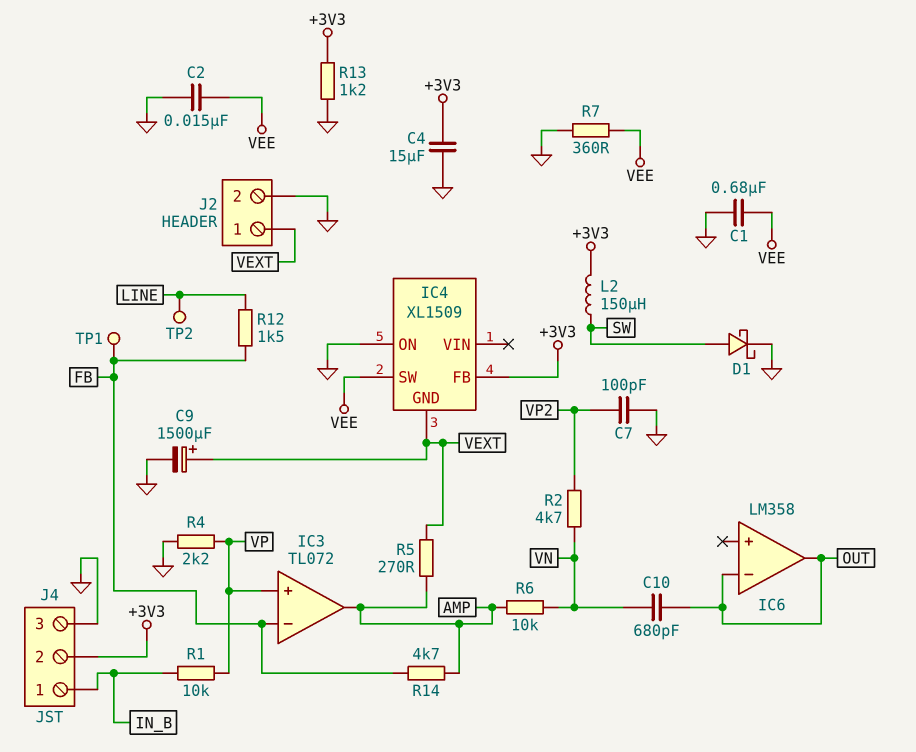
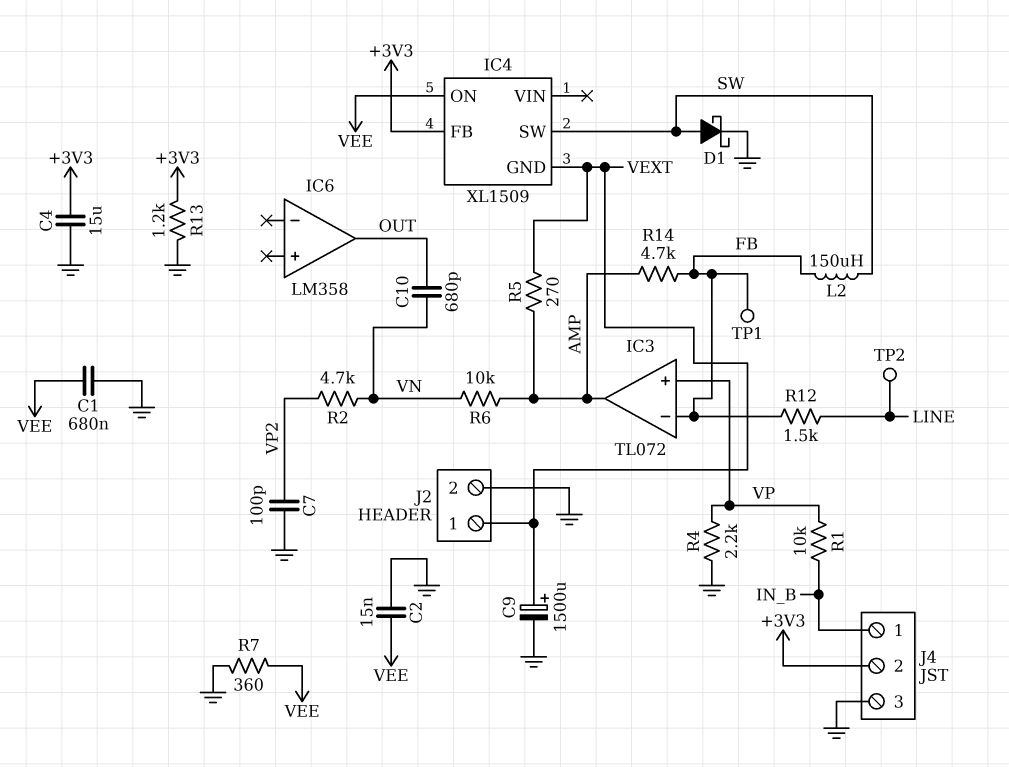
IC4 pin ON: GND -> VEE
IC4 pin SW: VEE -> SW
IC6 pin in-: OUT -> none
L2: 150uH (+3V3, SW) -> 150uH (FB, SW)

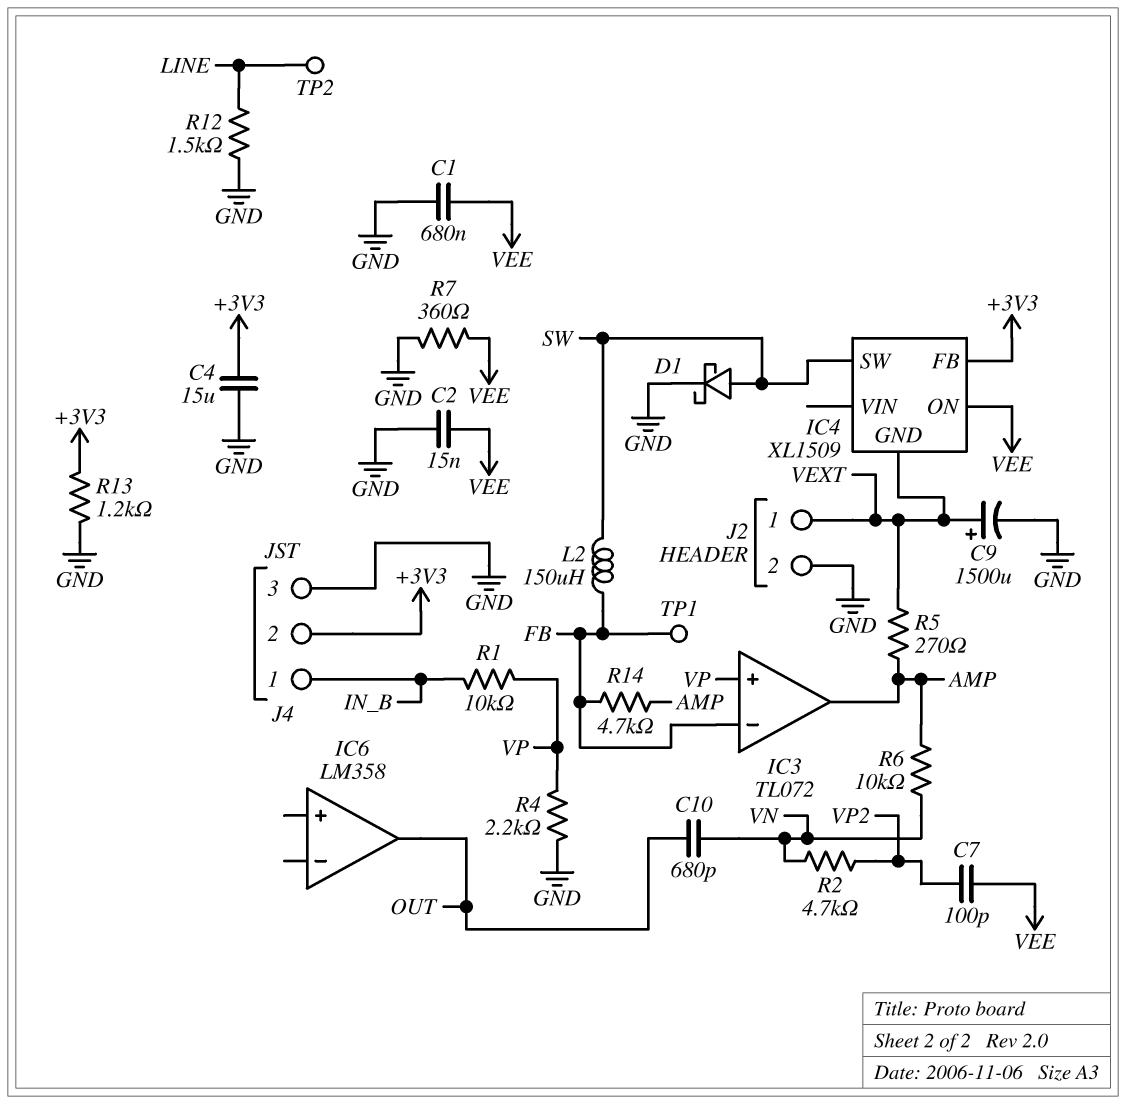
C7: 100pF (GND, VP2) -> 100pF (VEE, VP2)
R12: 1.5k (FB, LINE) -> 1.5k (GND, LINE)

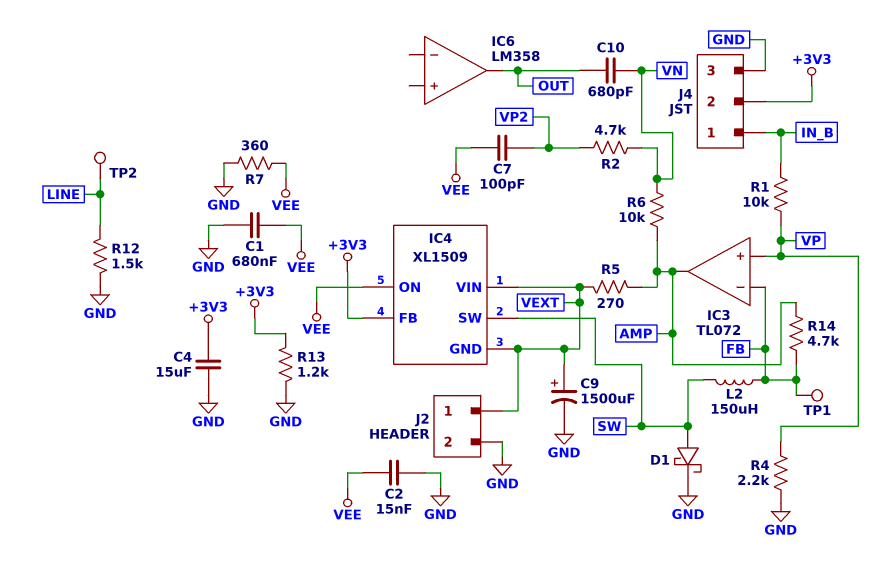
IC4 pin VIN: none -> VEXT

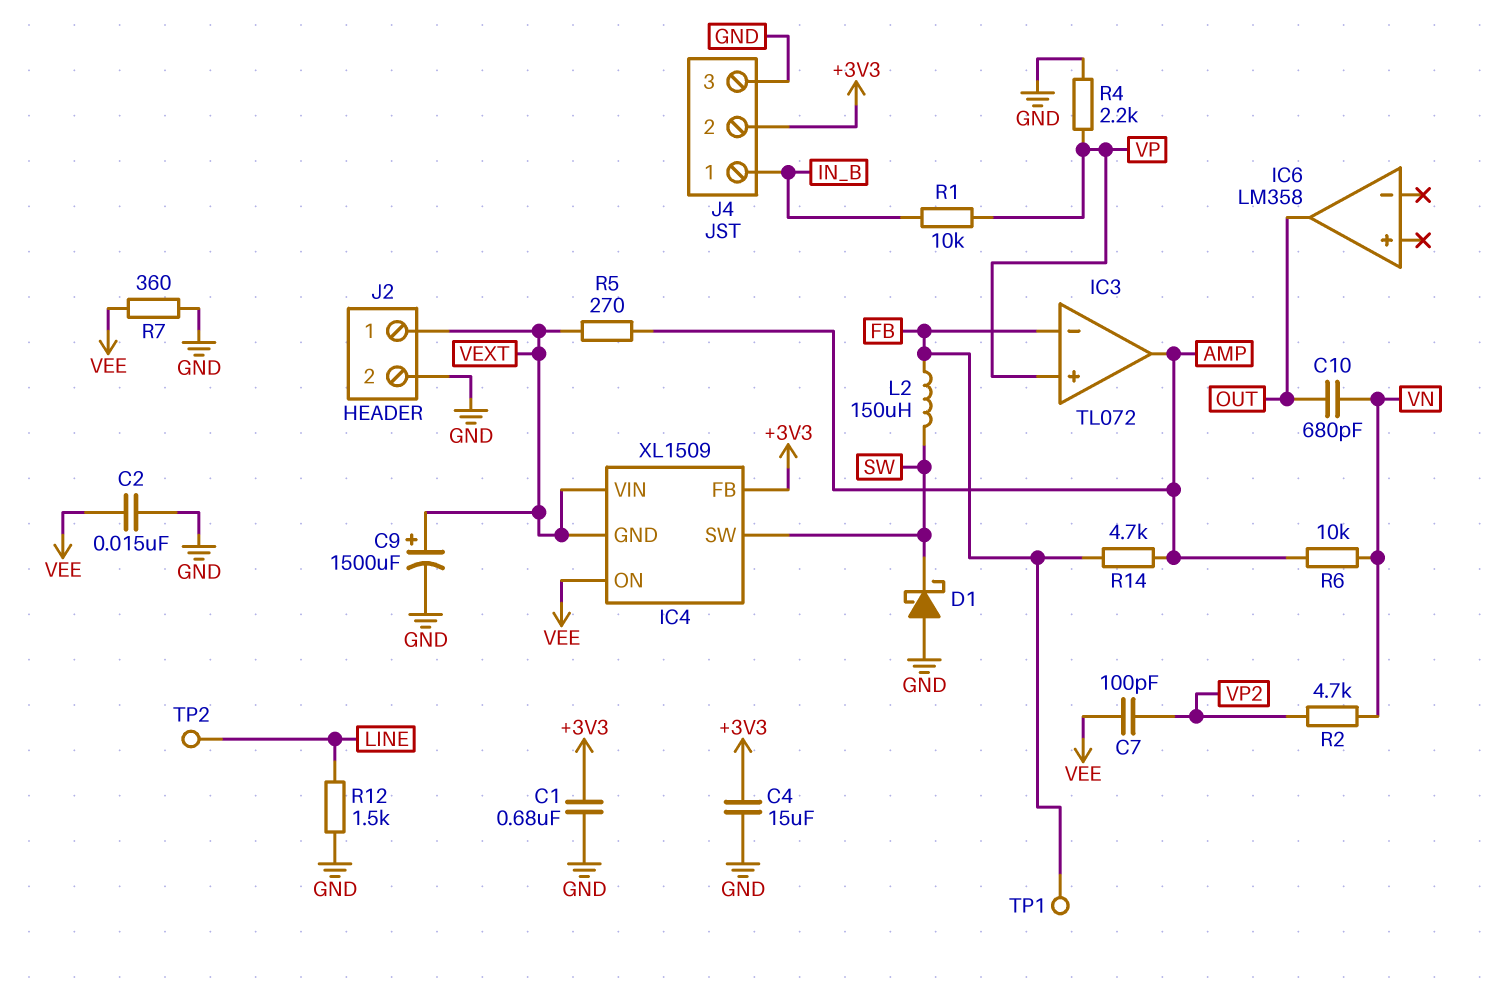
C1: 680nF (GND, VEE) -> 680nF (+3V3, GND)
D1: schottky (A SW, K GND) -> schottky (A GND, K SW)
R13: 1.2k (+3V3, GND) -> none

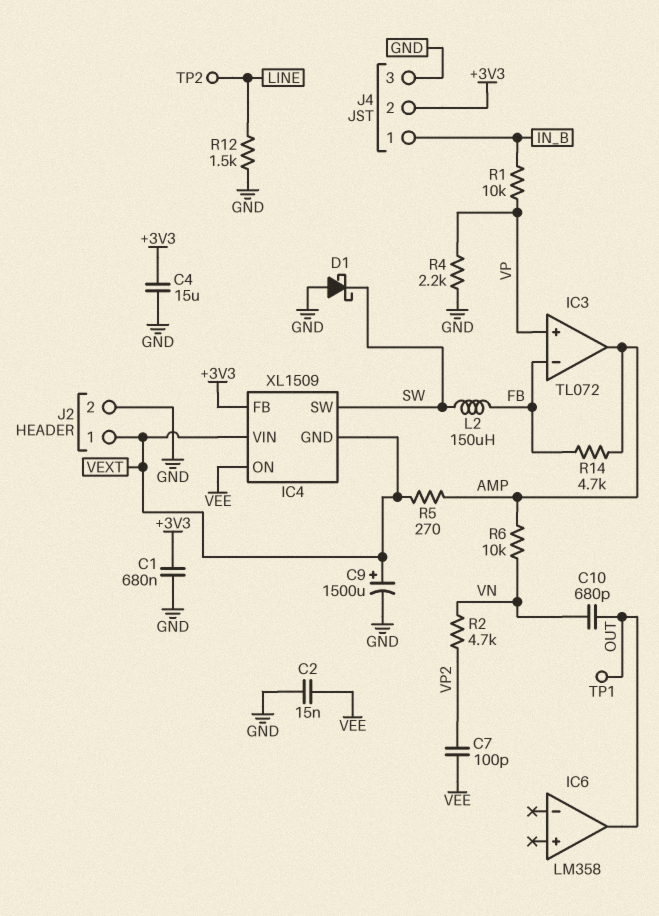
R7: 360 (GND, VEE) -> none
TP1: test point (FB) -> test point (OUT)

